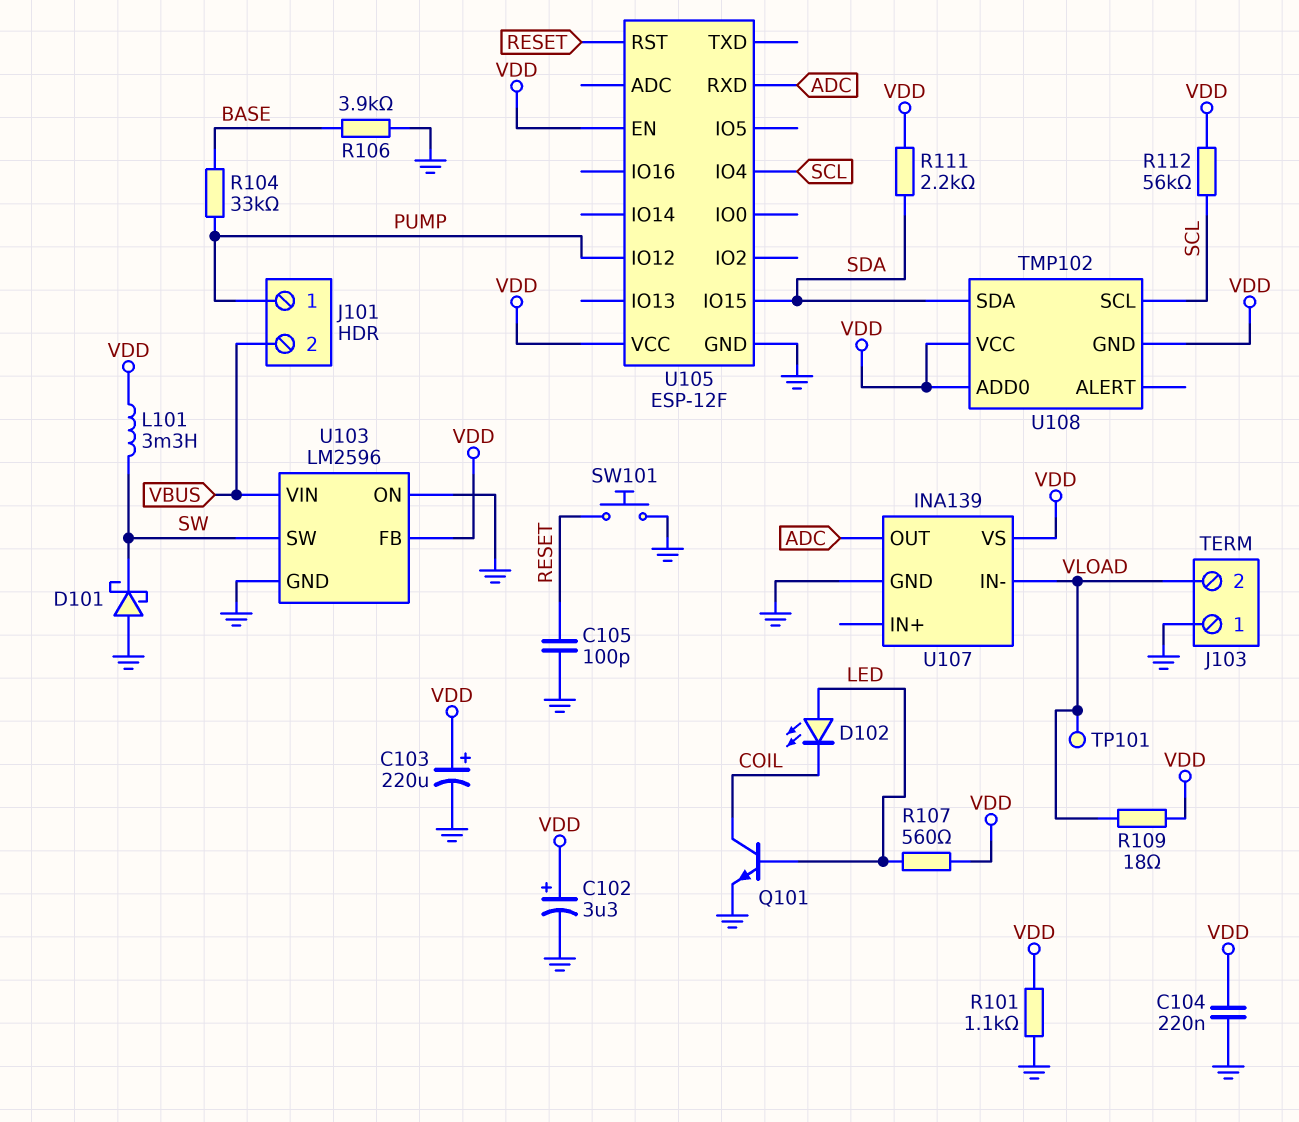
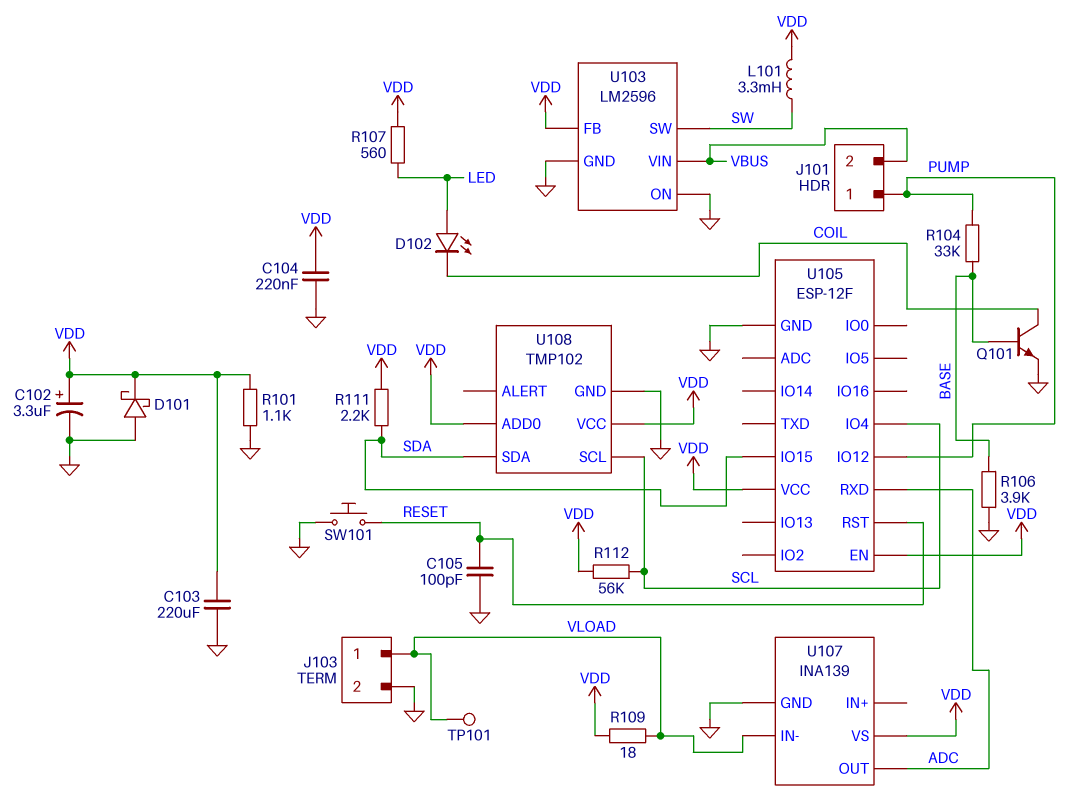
C103: 220uF (plus VDD, minus GND) -> 220uF (GND, VDD)
D101: schottky (A GND, K SW) -> schottky (A GND, K VDD)
J103 pin 1: GND -> VLOAD
J103 pin 2: VLOAD -> GND
Q101: NPN (B LED, C COIL, E GND) -> NPN (B BASE, C COIL, E GND)
U108 pin GND: VDD -> GND

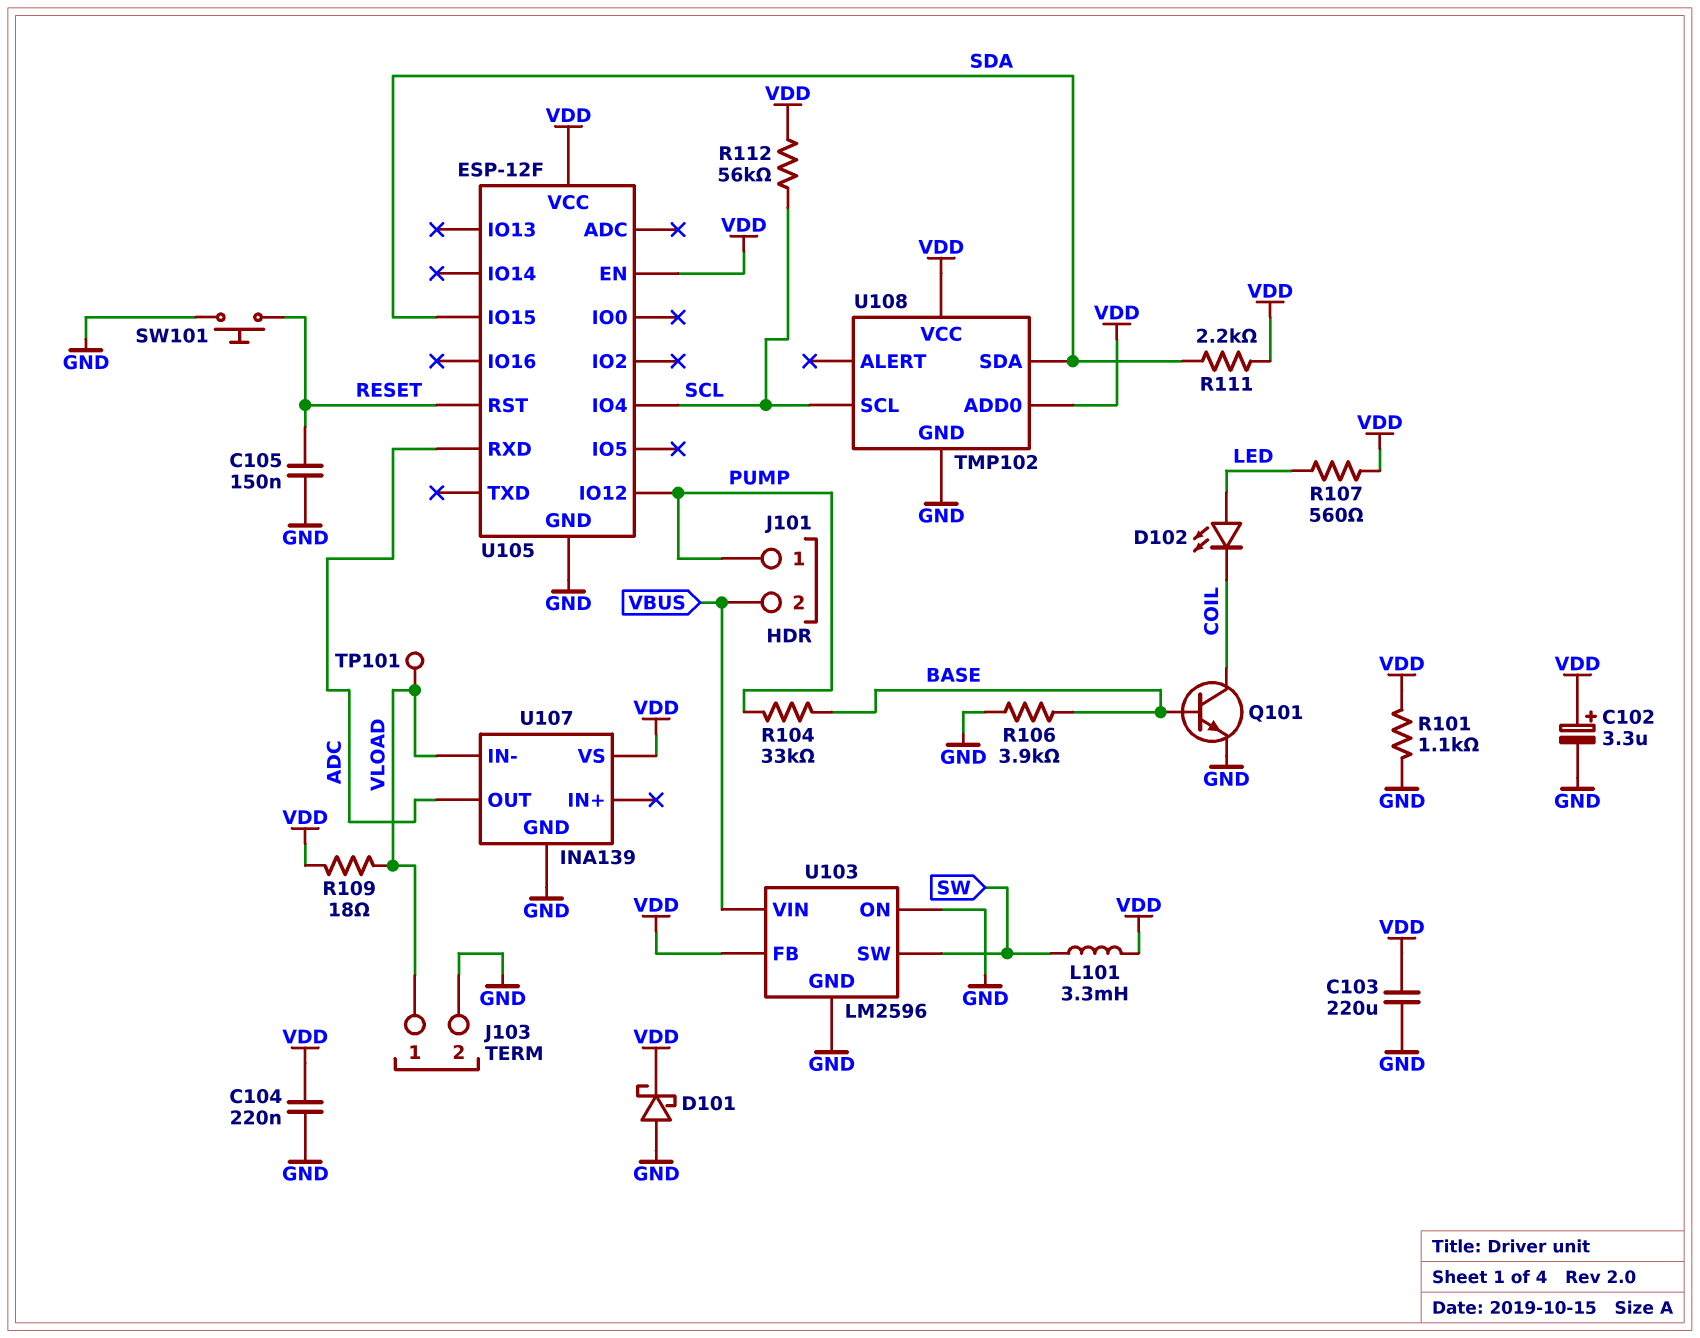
C105: 100pF (GND, RESET) -> 150nF (GND, RESET)

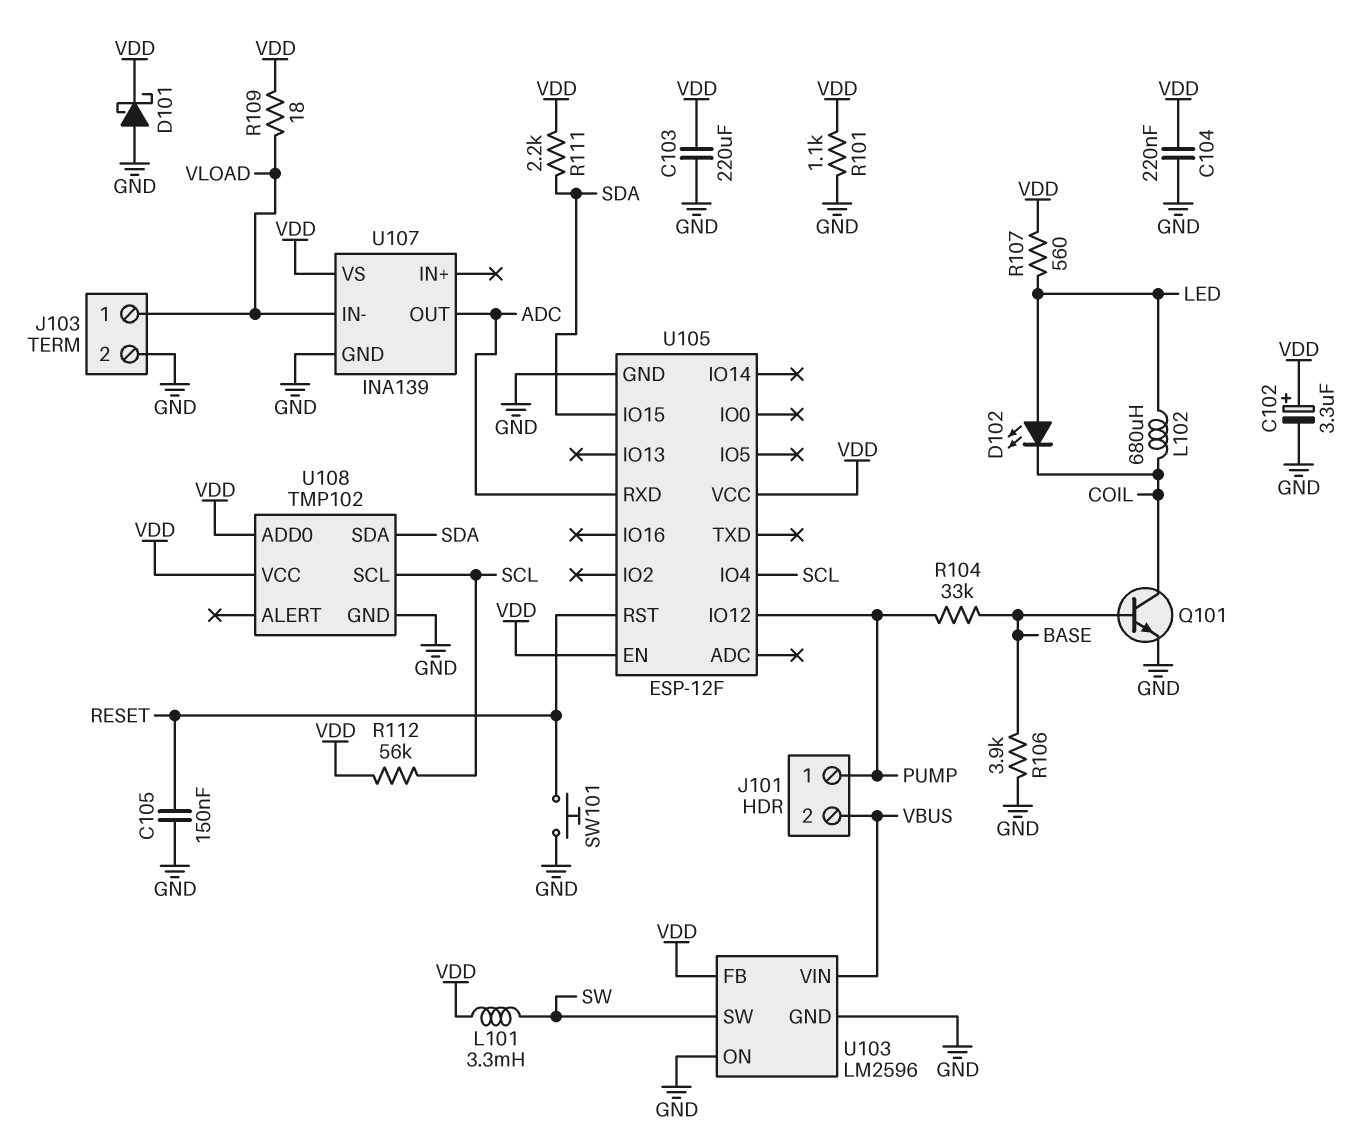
L102: none -> 680uH (COIL, LED)
TP101: test point (VLOAD) -> none

